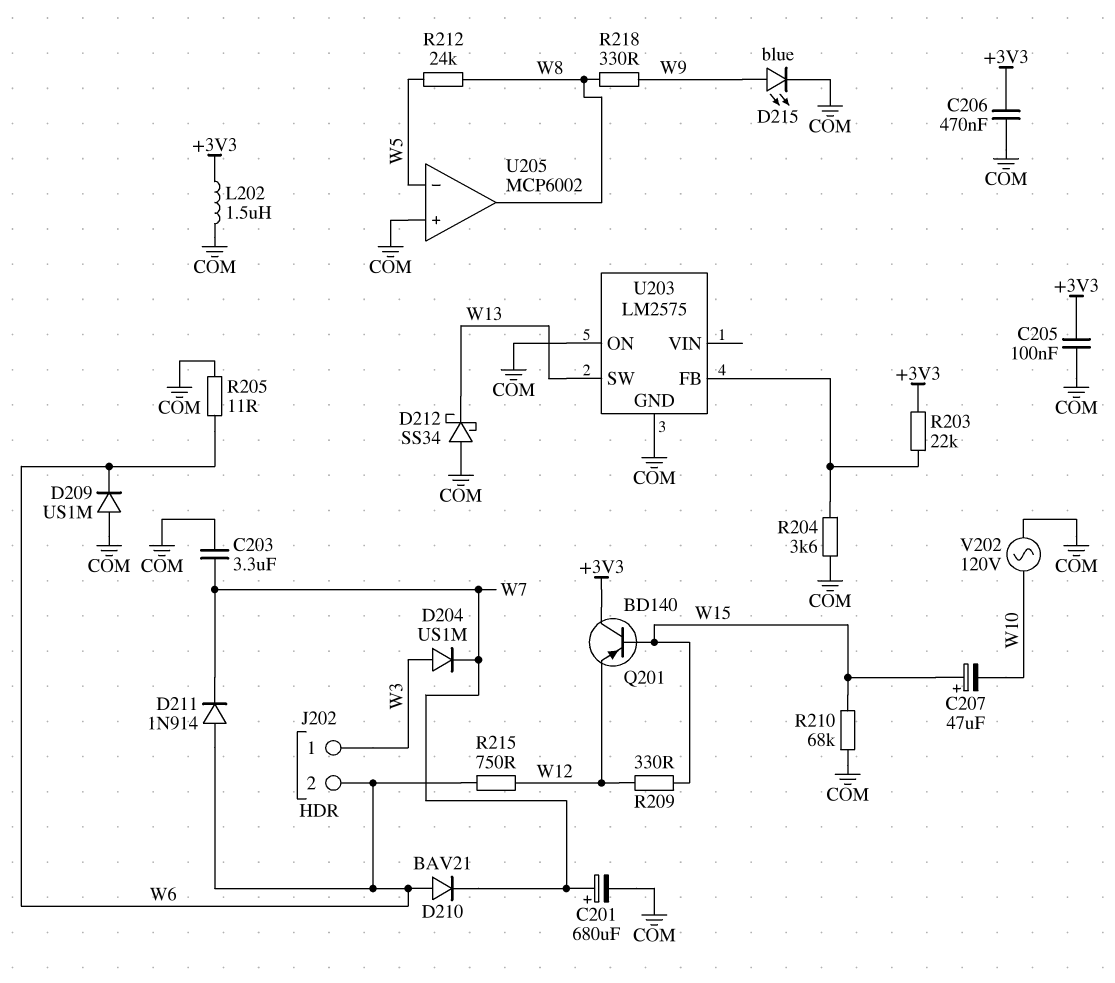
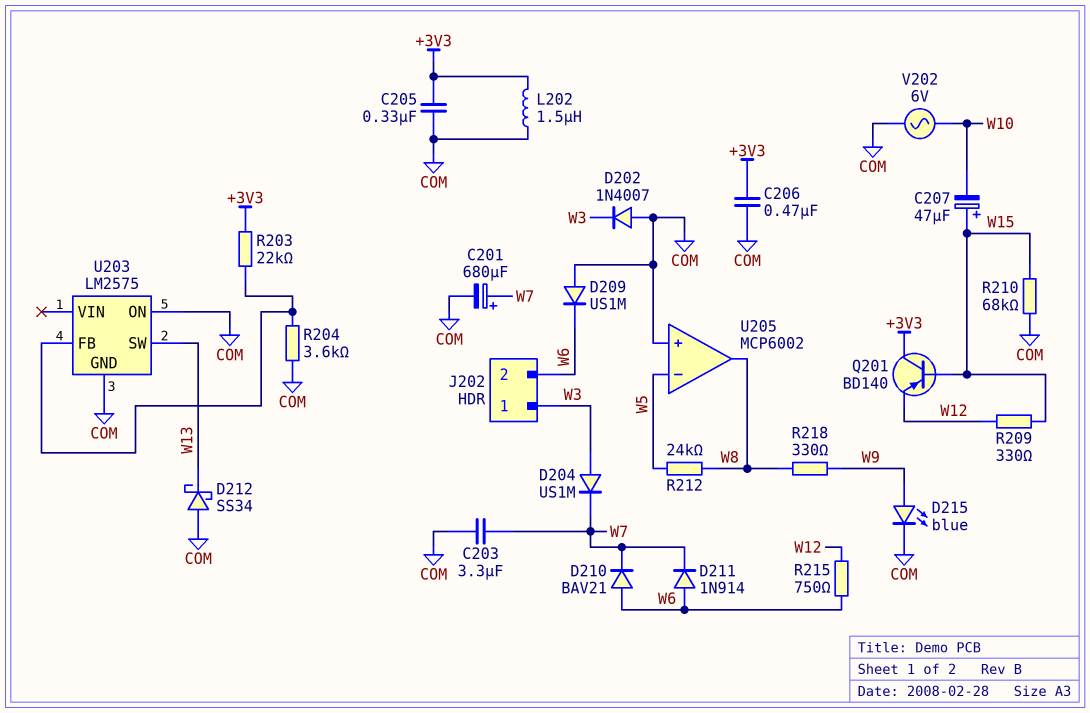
C205: 100nF (+3V3, COM) -> 330nF (+3V3, COM)
D202: none -> diode 1N4007 (A COM, K W3)
R205: 11 (COM, W6) -> none
V202: AC 120V (COM, W10) -> AC 6V (COM, W10)

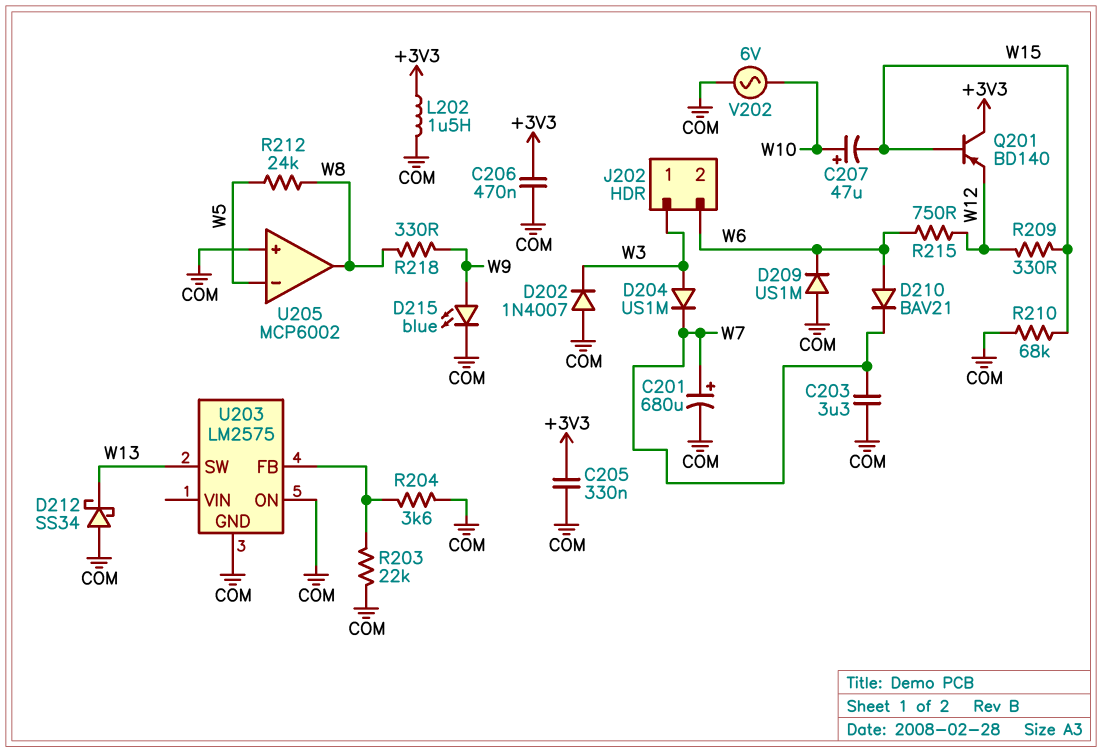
C207: 47uF (plus W15, minus W10) -> 47uF (plus W10, minus W15)
D211: diode 1N914 (A W6, K W7) -> none
R203: 22k (+3V3, U203/FB) -> 22k (COM, U203/FB)

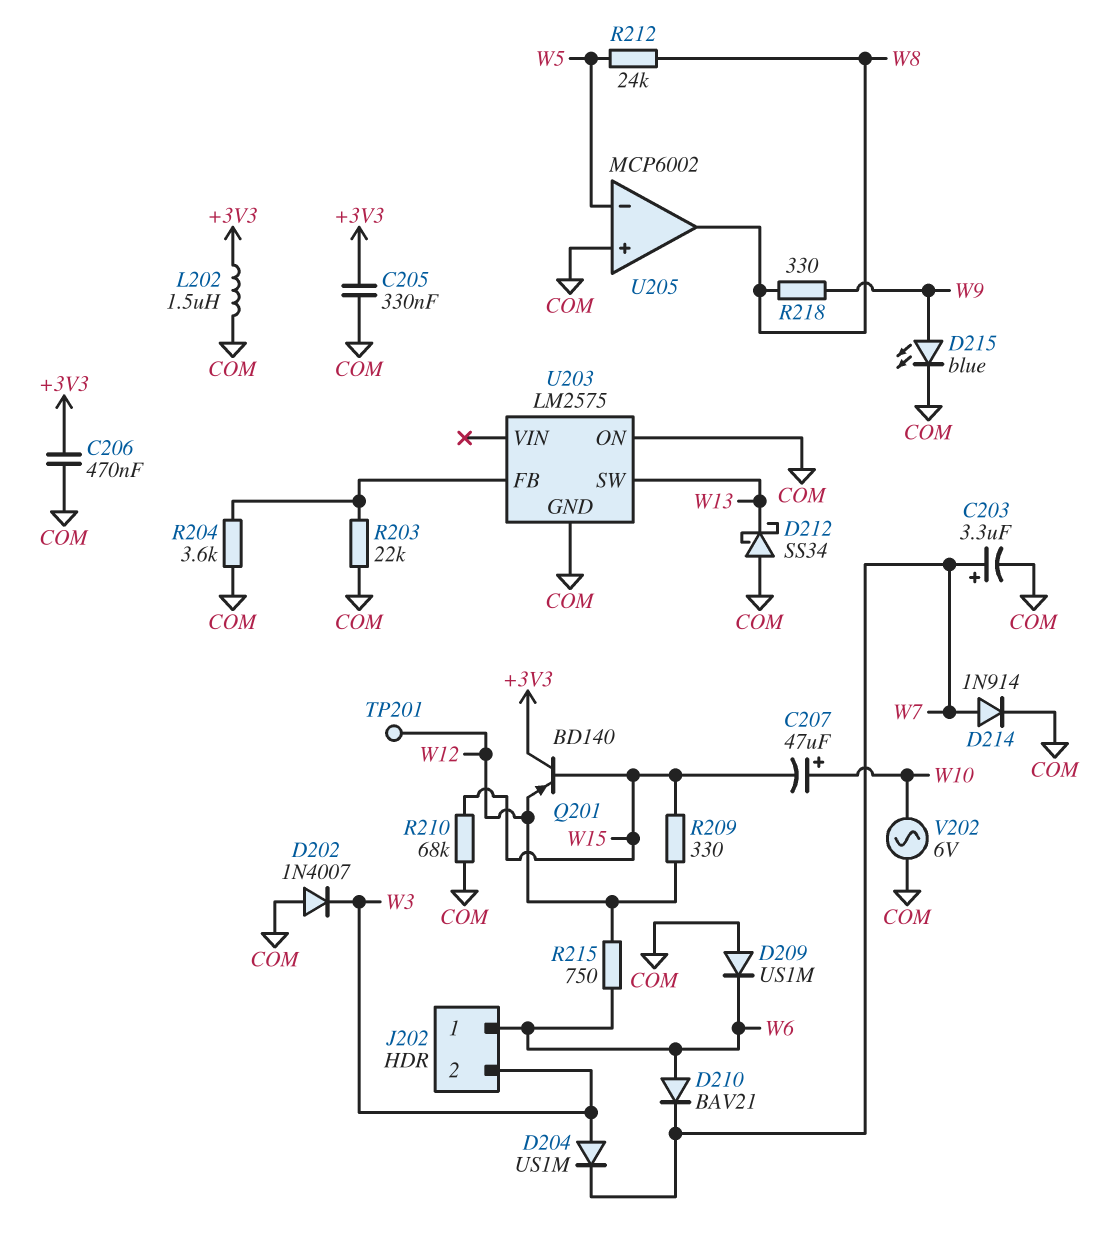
C201: 680uF (plus W7, minus COM) -> none
C203: 3.3uF (COM, W7) -> 3.3uF (plus W7, minus COM)
D214: none -> diode 1N914 (A W7, K COM)
J202 pin 1: W3 -> W6
J202 pin 2: W6 -> W3
TP201: none -> test point (W12)

